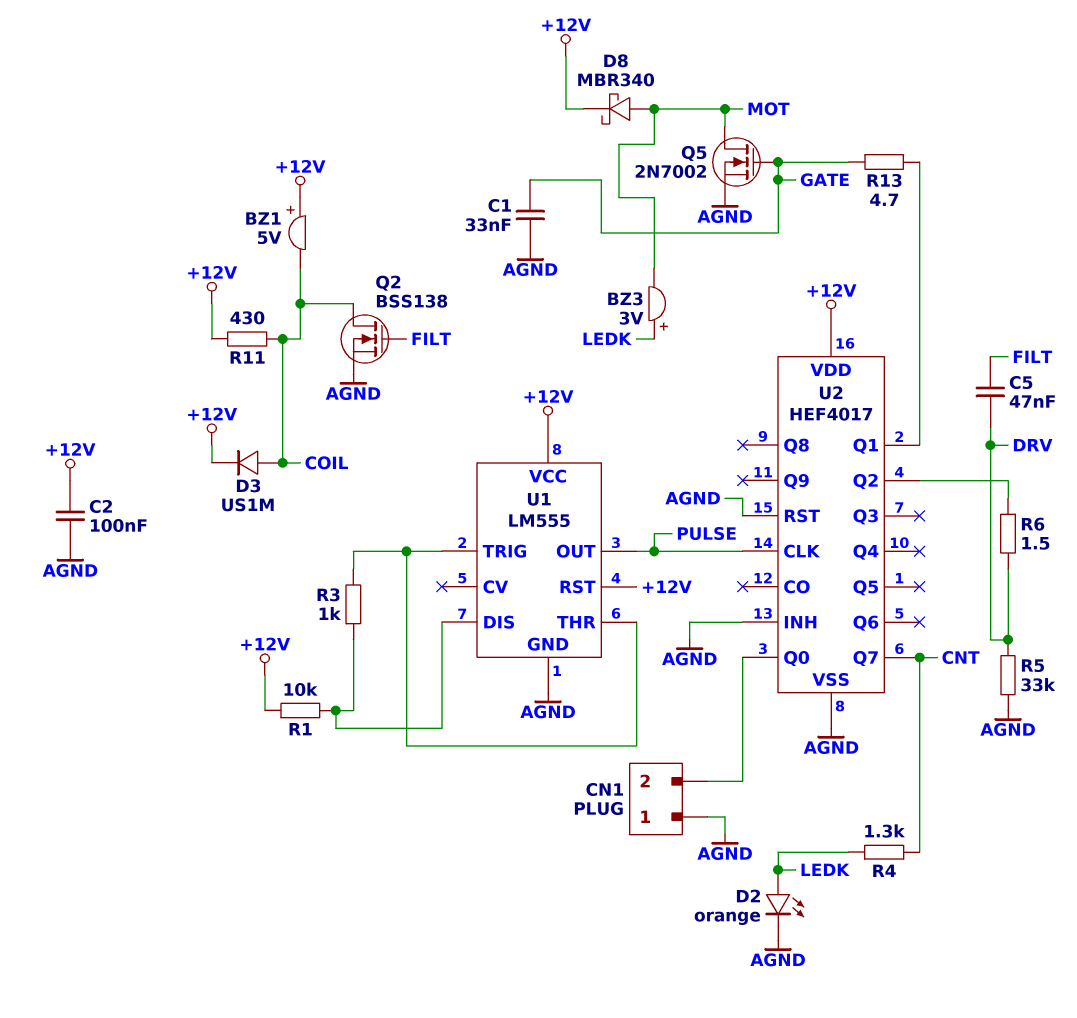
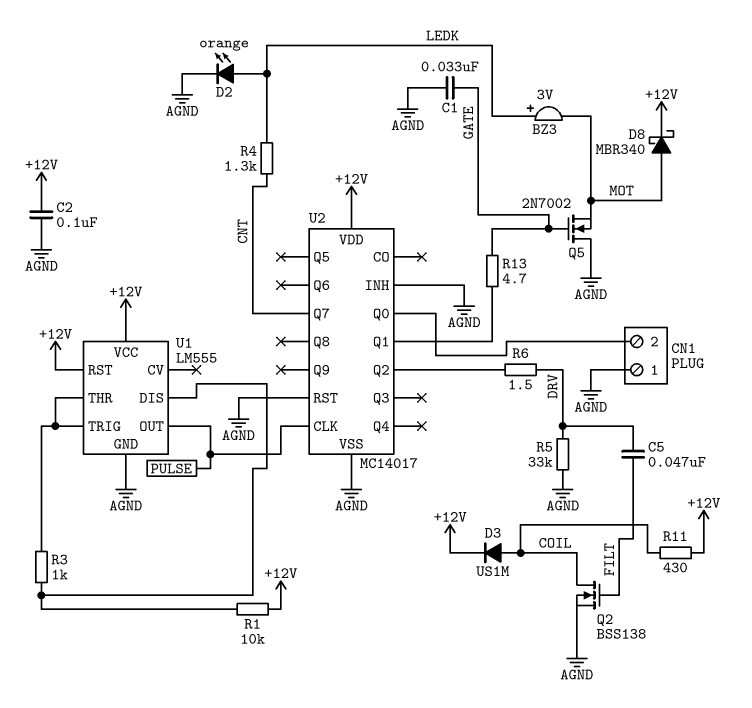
BZ1: buzzer 5V (plus +12V, minus COIL) -> none
Q5: NMOS 2N7002 (G GATE, D MOT, S AGND) -> NMOS 2N7002 (G GATE, D AGND, S MOT)
U2: HEF4017 -> MC14017

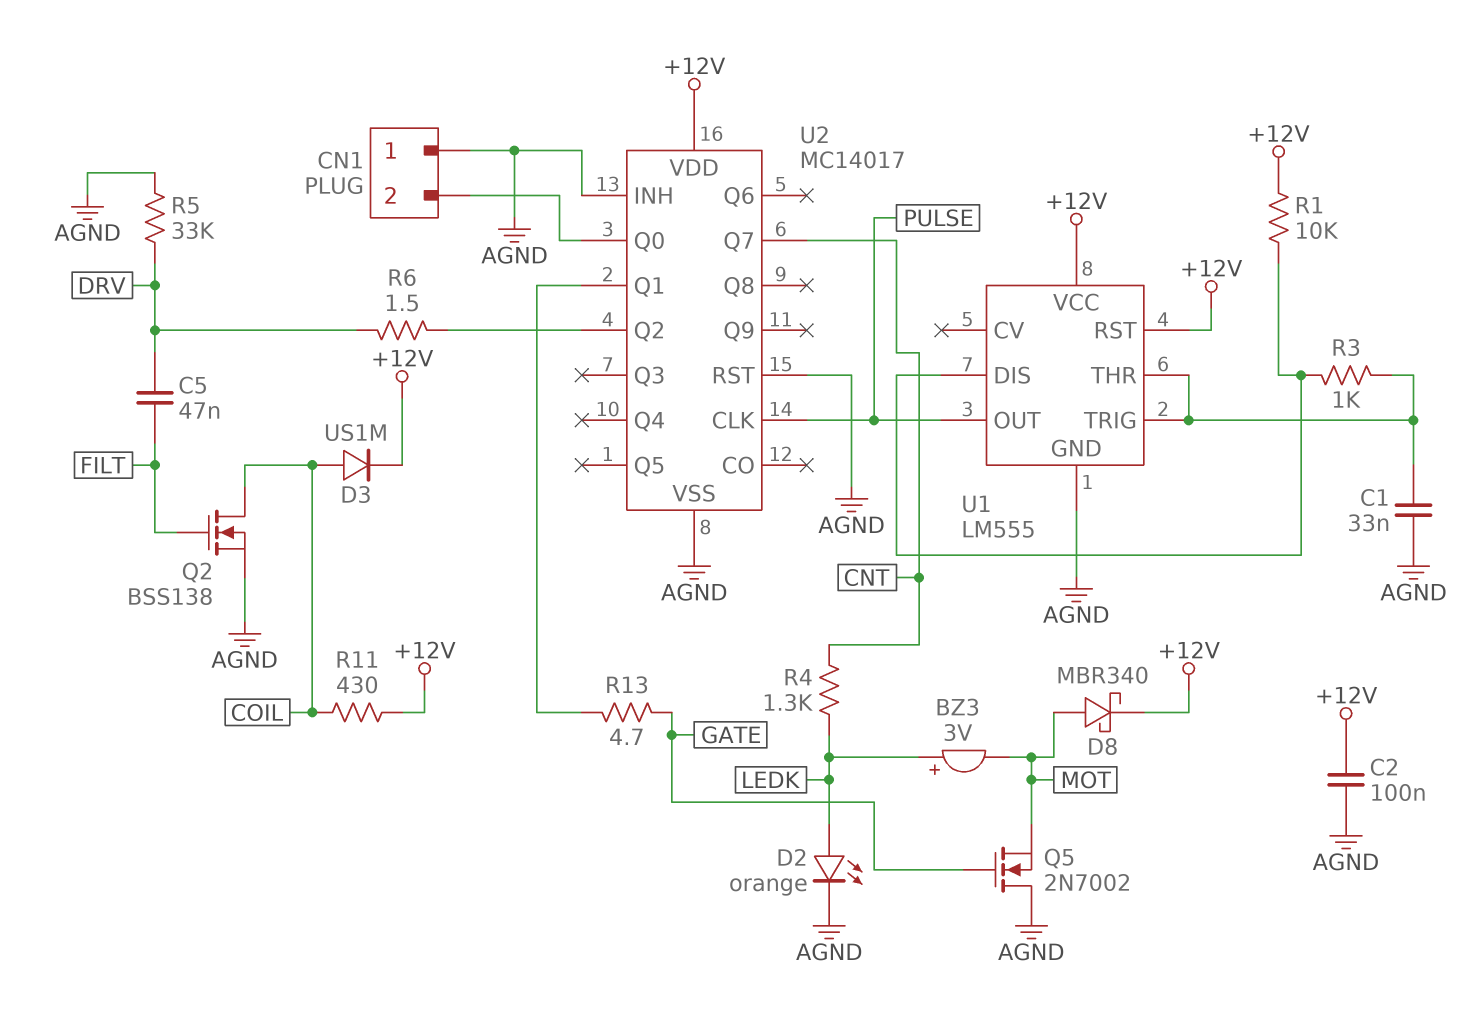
C1: 33nF (AGND, GATE) -> 33nF (AGND, U1/THR)

